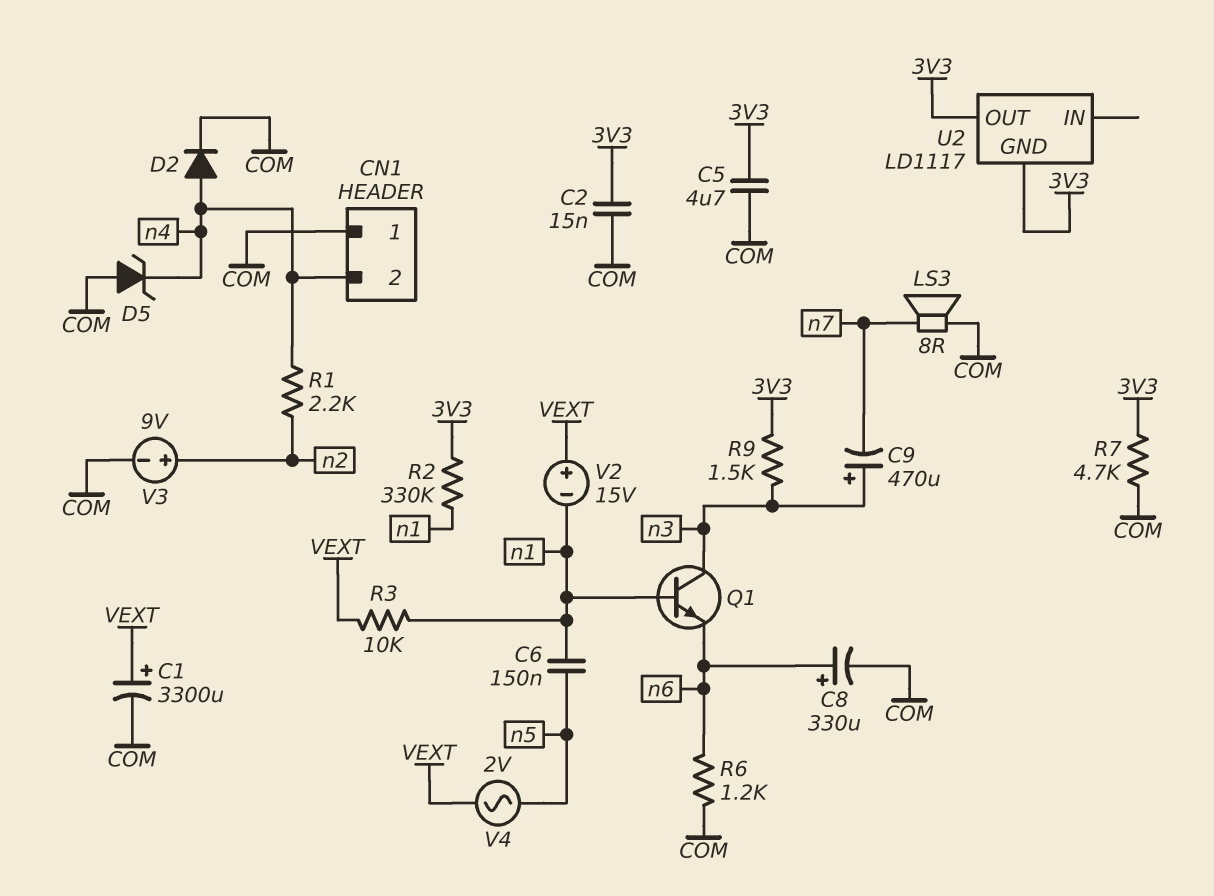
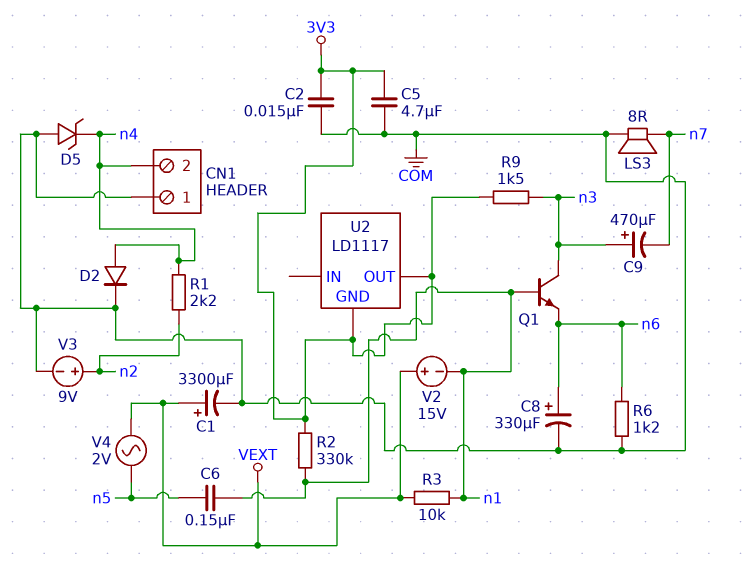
R7: 4.7k (3V3, COM) -> none

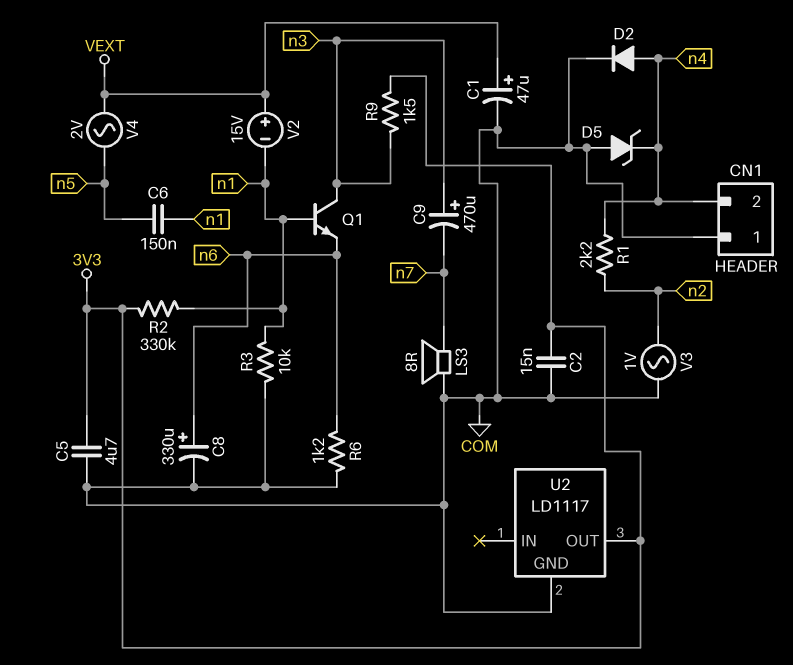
C1: 3300uF (plus VEXT, minus COM) -> 47uF (plus VEXT, minus COM)
R3: 10k (VEXT, n1) -> 10k (COM, n1)
U2 pin GND: 3V3 -> COM
V3: 9V (plus n2, minus COM) -> AC 1V (COM, n2)

